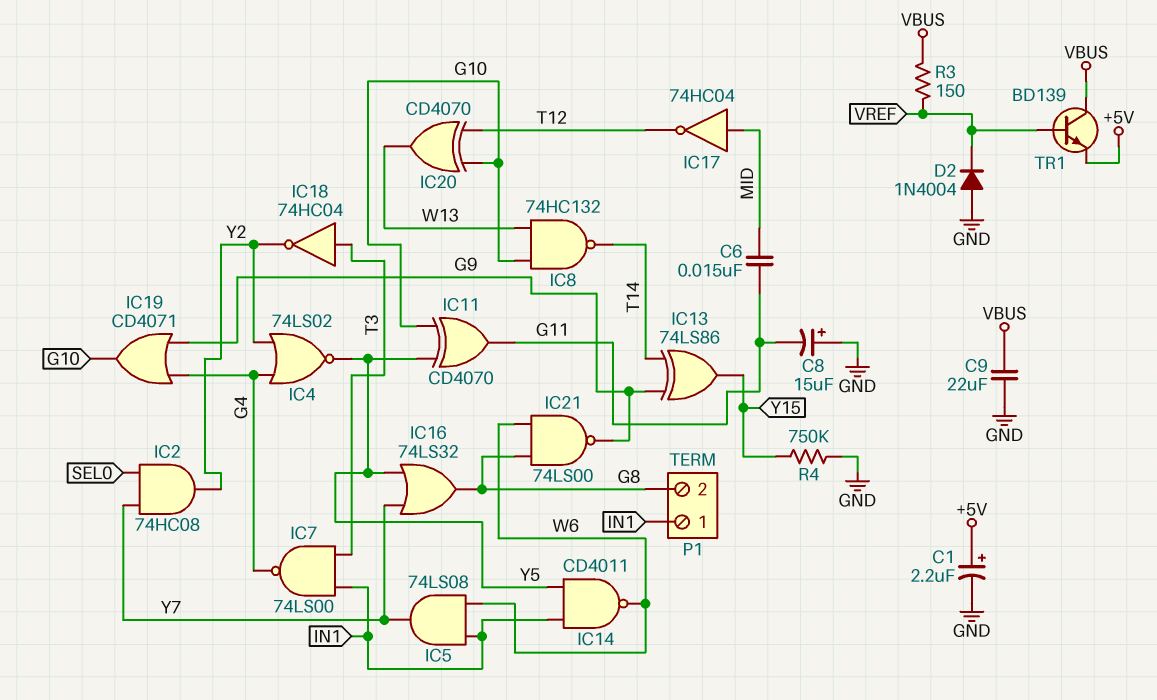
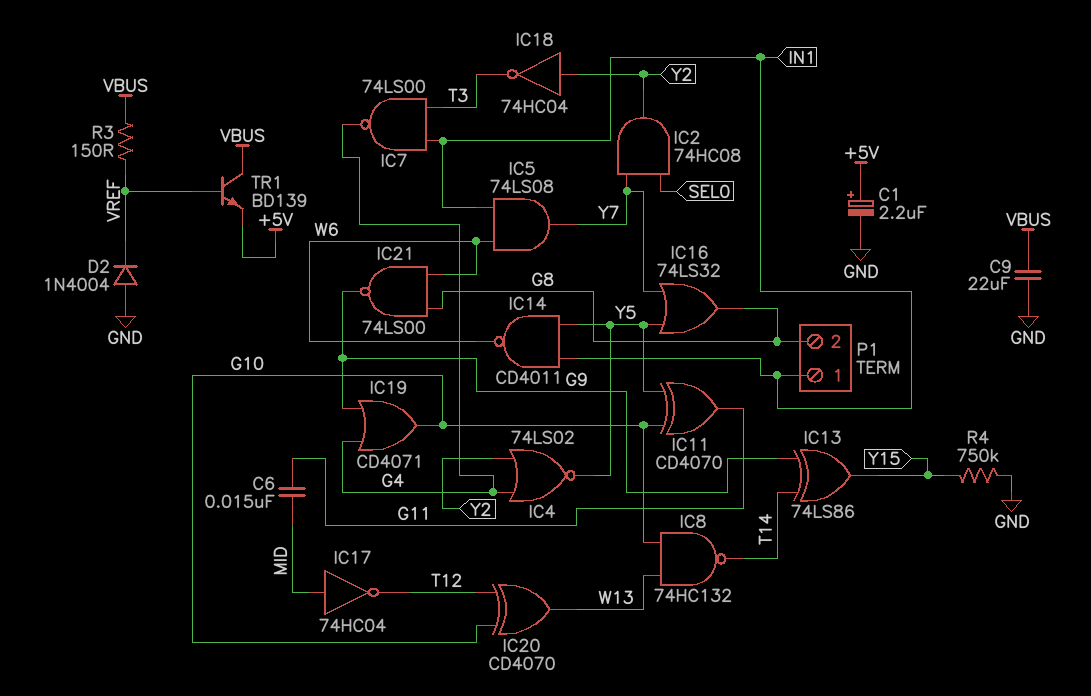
C8: 15uF (plus GND, minus G11) -> none
IC18: NOT 74HC04 (in T3, out Y2) -> NOT 74HC04 (in Y2, out T3)

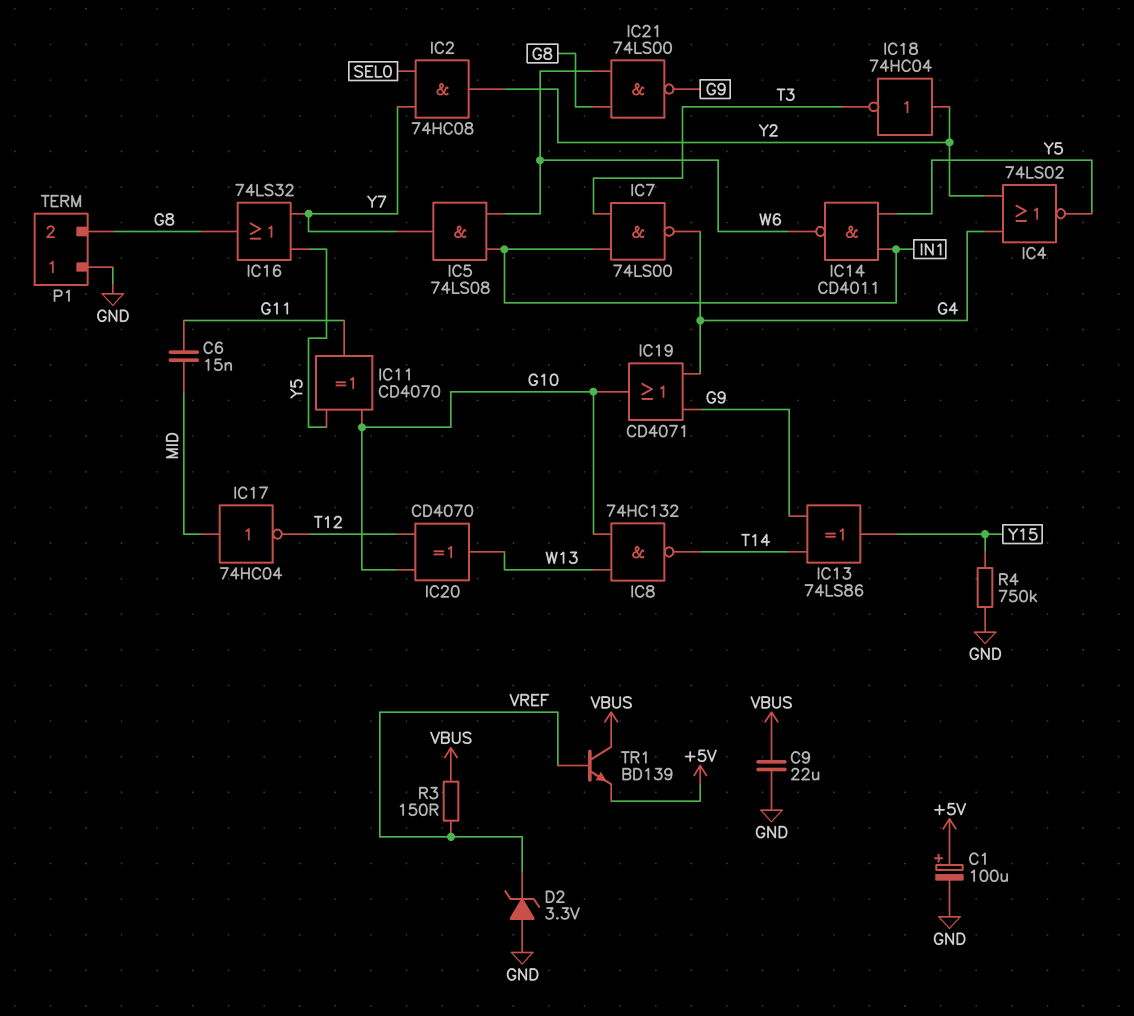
C1: 2.2uF (plus +5V, minus GND) -> 100uF (plus +5V, minus GND)
D2: diode 1N4004 (A GND, K VREF) -> zener 3.3V (A GND, K VREF)
P1 pin 1: IN1 -> GND

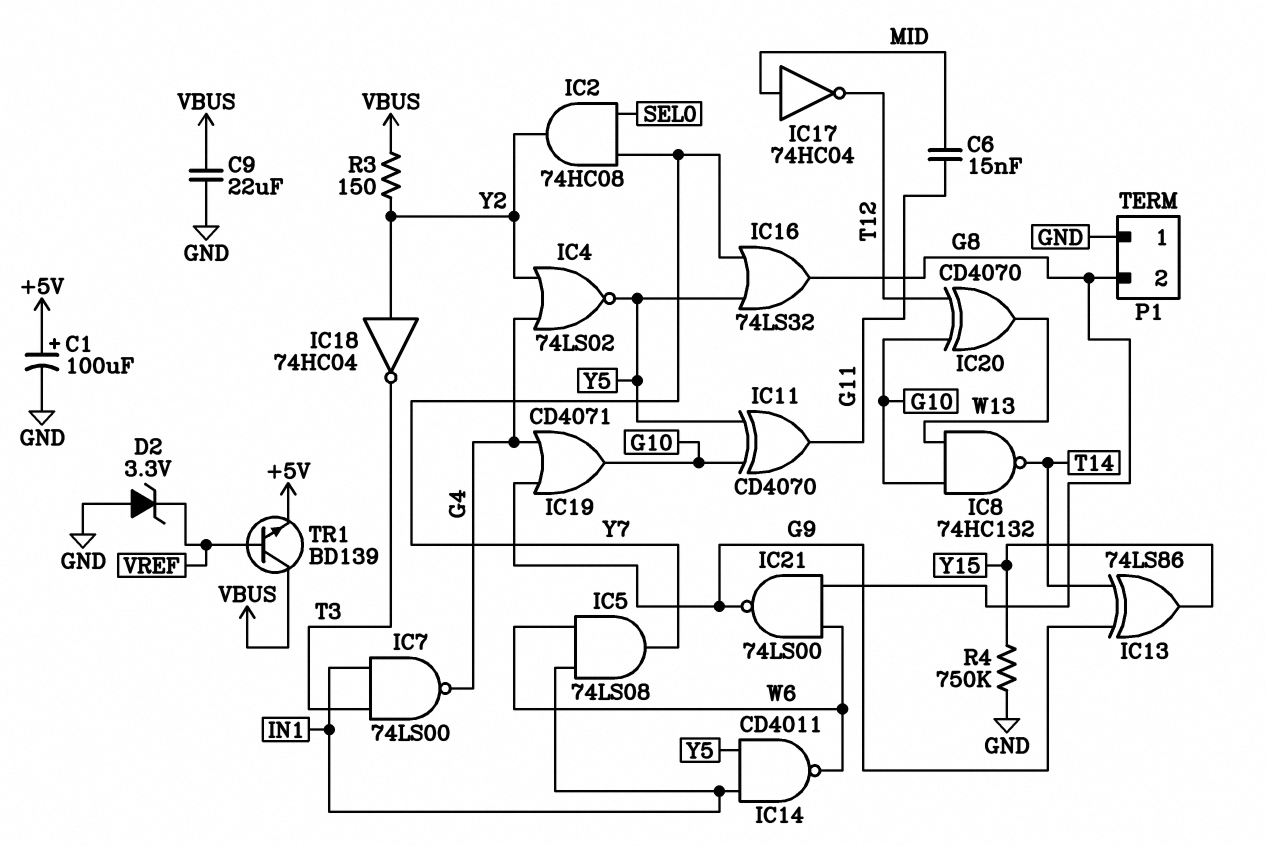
R3: 150 (VBUS, VREF) -> 150 (VBUS, Y2)

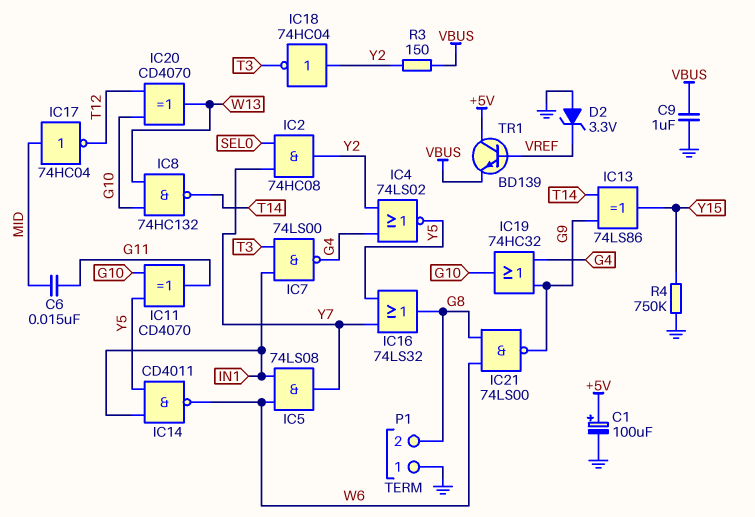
C9: 22uF (GND, VBUS) -> 1uF (GND, VBUS)
IC19: OR CD4071 (in G4, in G9, out G10) -> OR 74HC32 (in G4, in G9, out G10)
TR1: NPN BD139 (B VREF, C VBUS, E +5V) -> NPN BD139 (B VREF, C +5V, E VBUS)

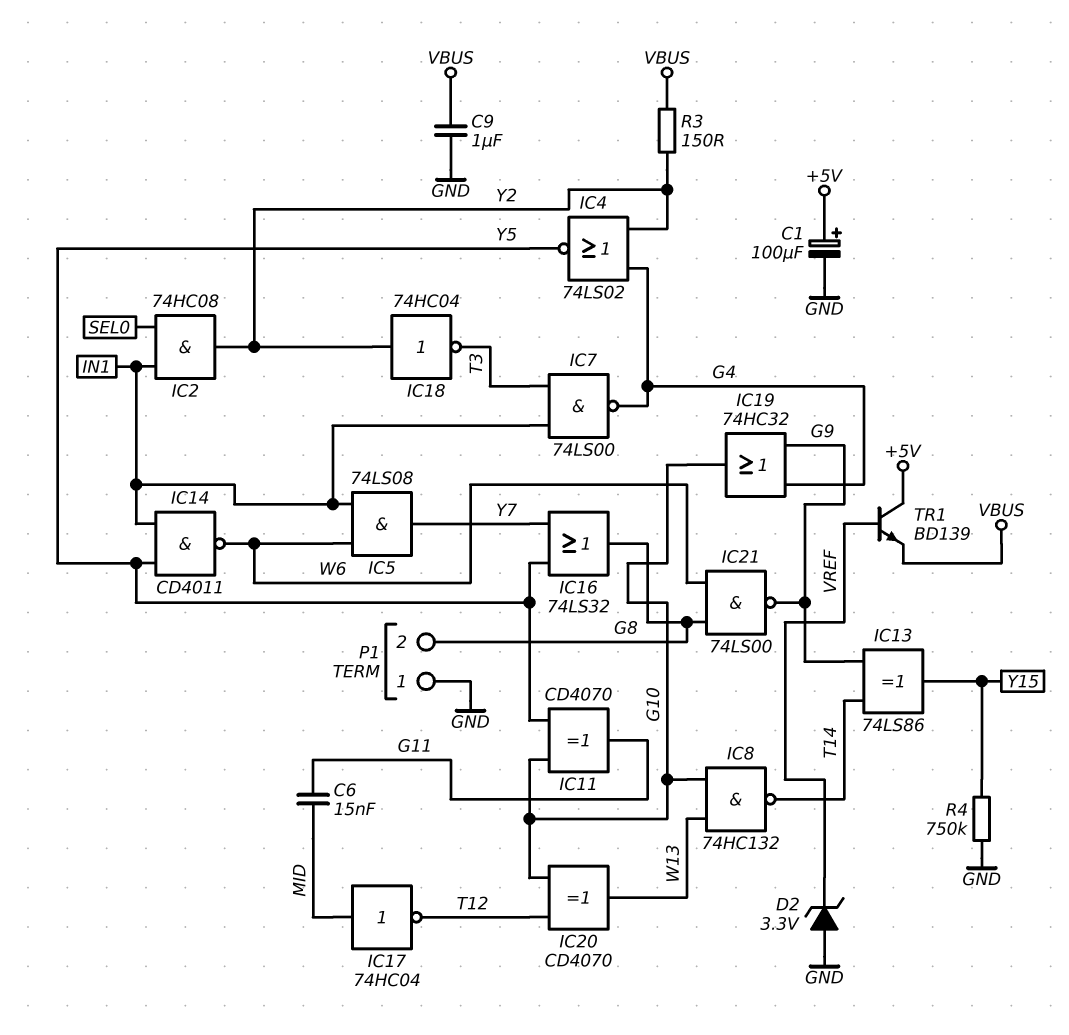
IC2: AND 74HC08 (in SEL0, in Y7, out Y2) -> AND 74HC08 (in IN1, in SEL0, out Y2)

